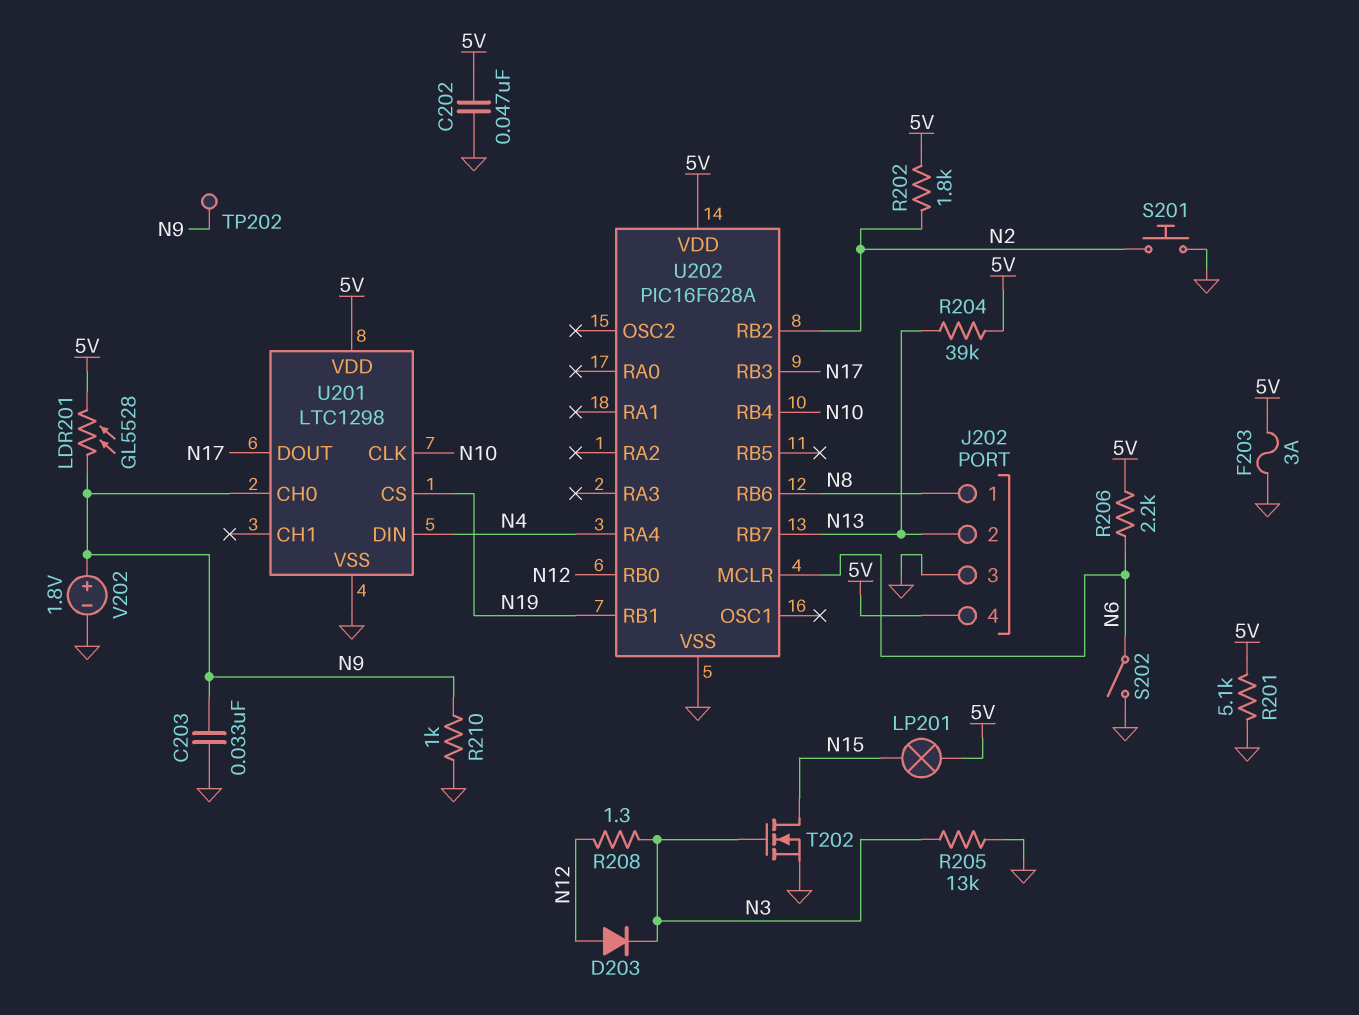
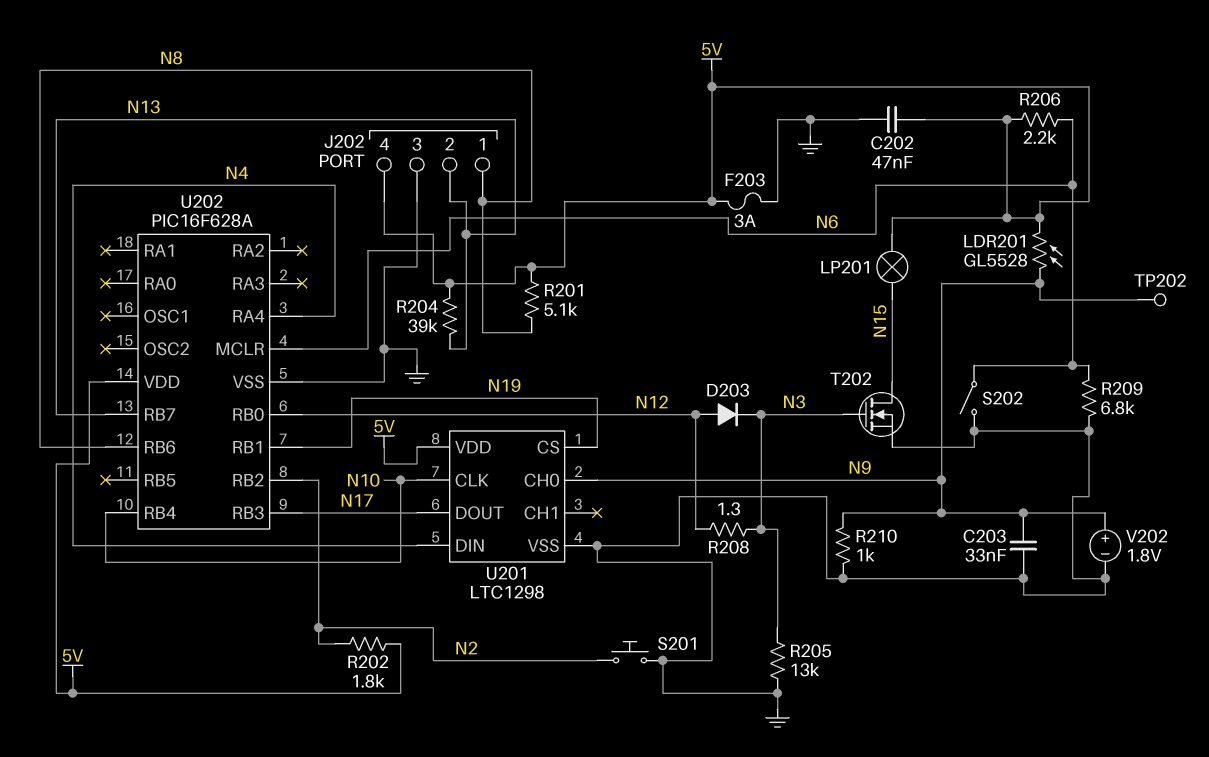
R201: 5.1k (5V, GND) -> 5.1k (5V, N8)
R209: none -> 6.8k (GND, N6)

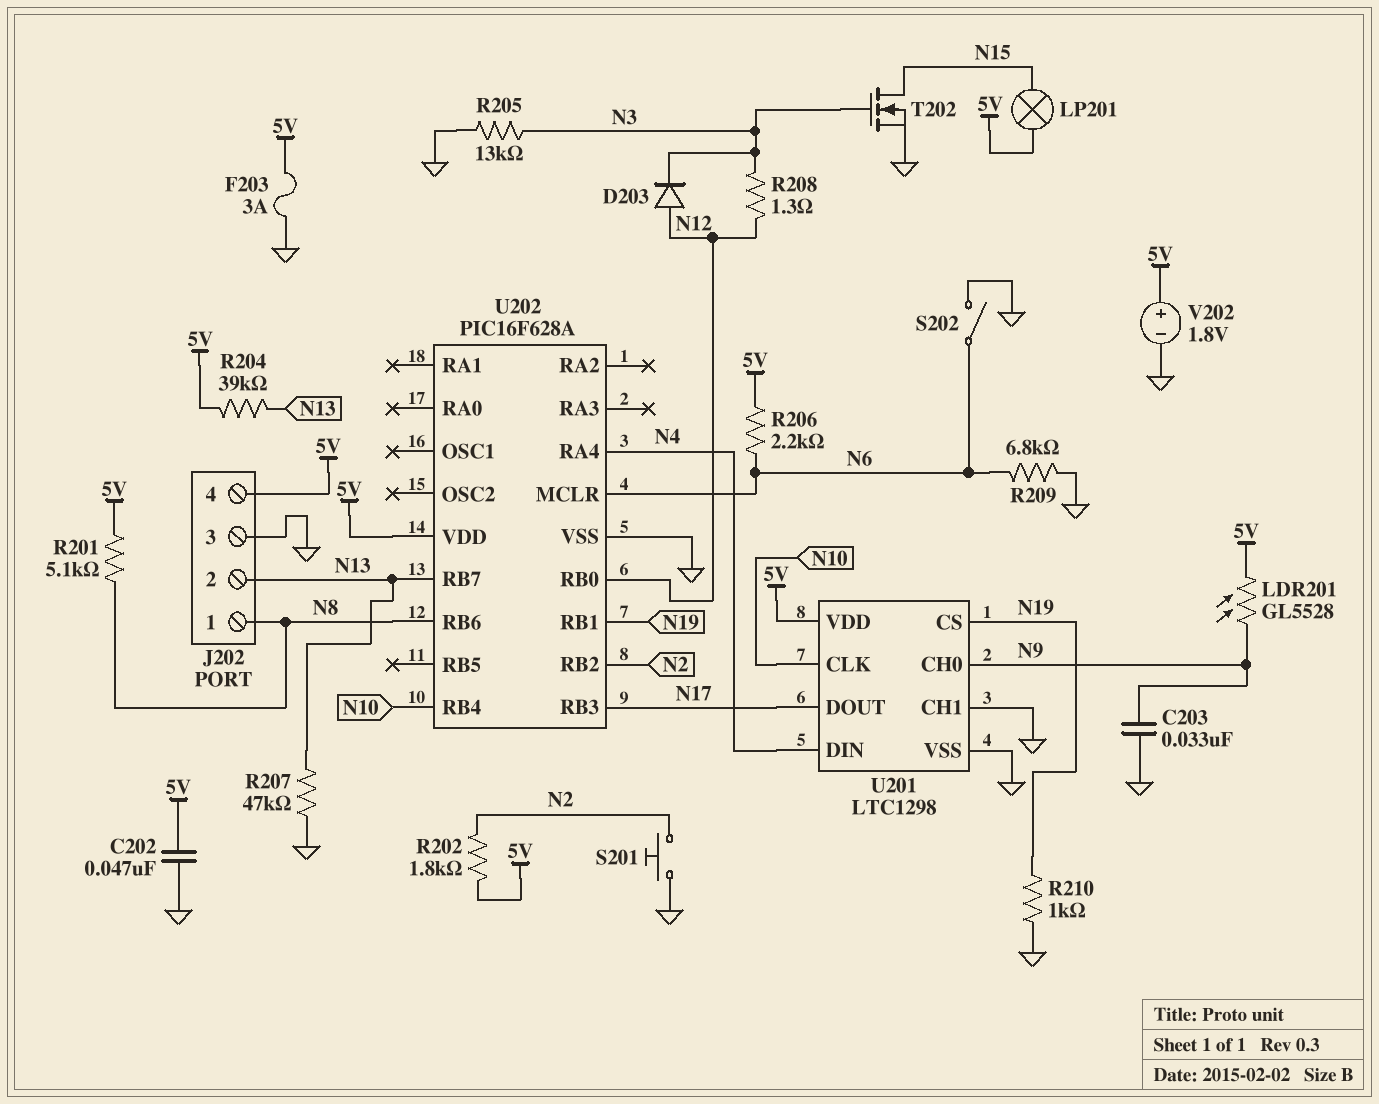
R207: none -> 47k (GND, N13)
R210: 1k (GND, N9) -> 1k (GND, N19)
TP202: test point (N9) -> none
U201 pin CH1: none -> GND
V202: 1.8V (plus N9, minus GND) -> 1.8V (plus 5V, minus GND)

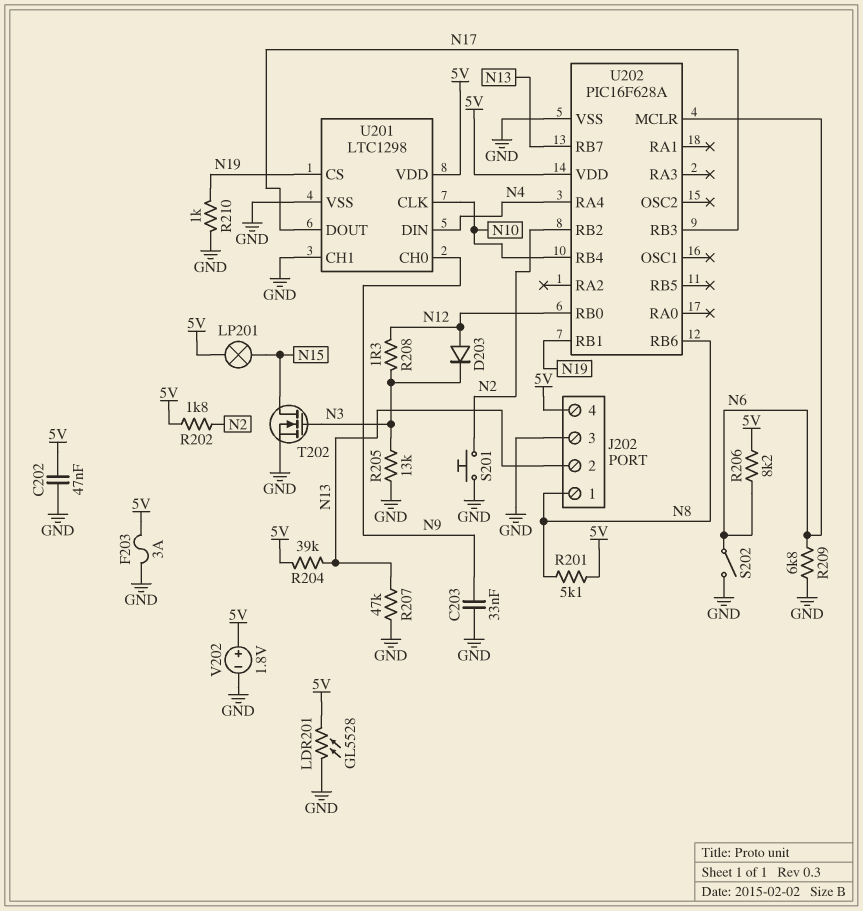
LDR201: GL5528 (5V, N9) -> GL5528 (5V, GND)
R206: 2.2k (5V, N6) -> 8.2k (5V, N6)

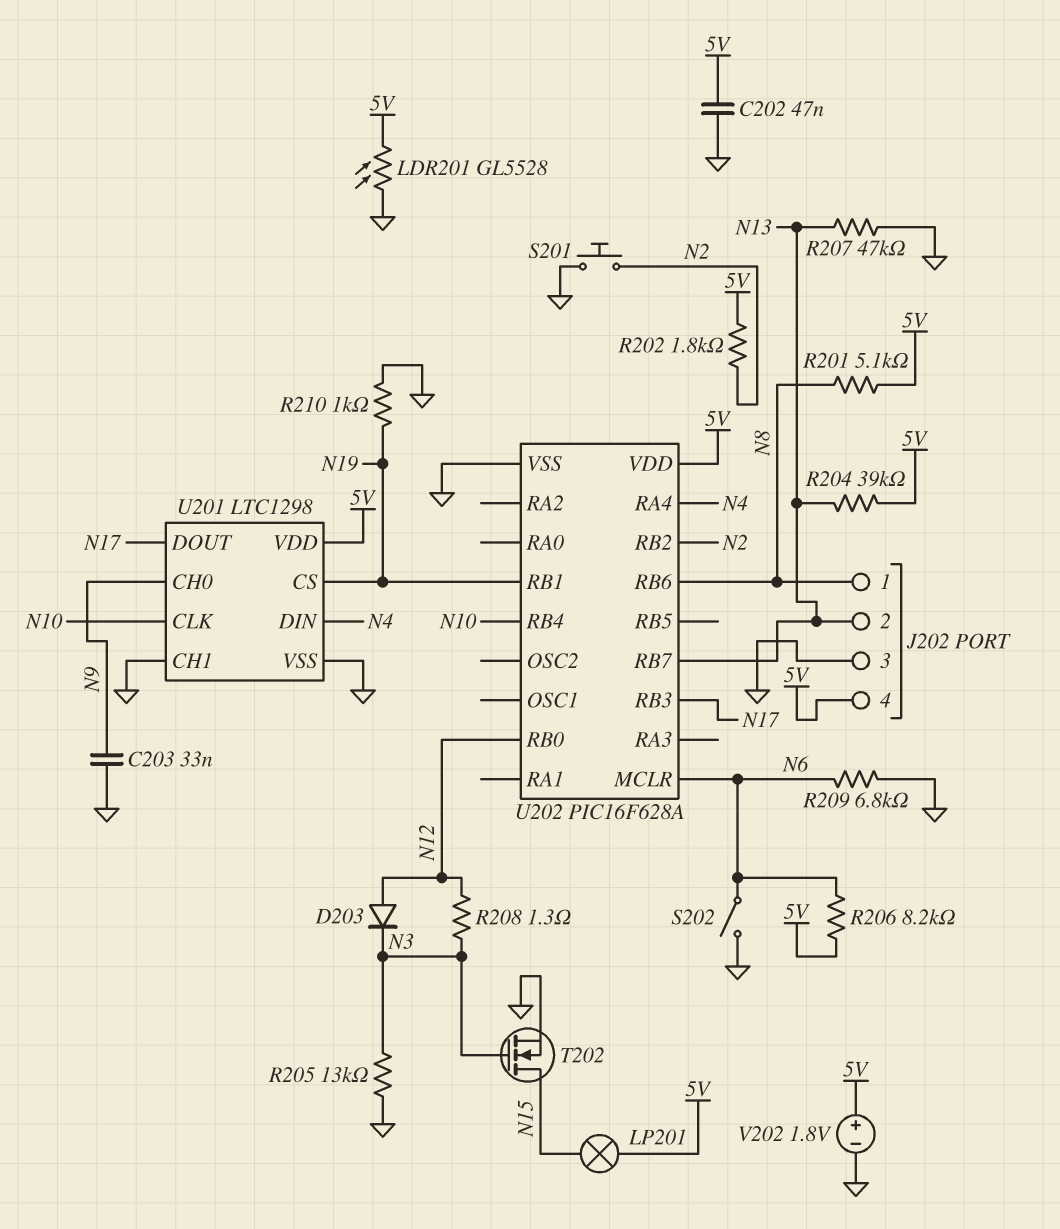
F203: 3A (5V, GND) -> none

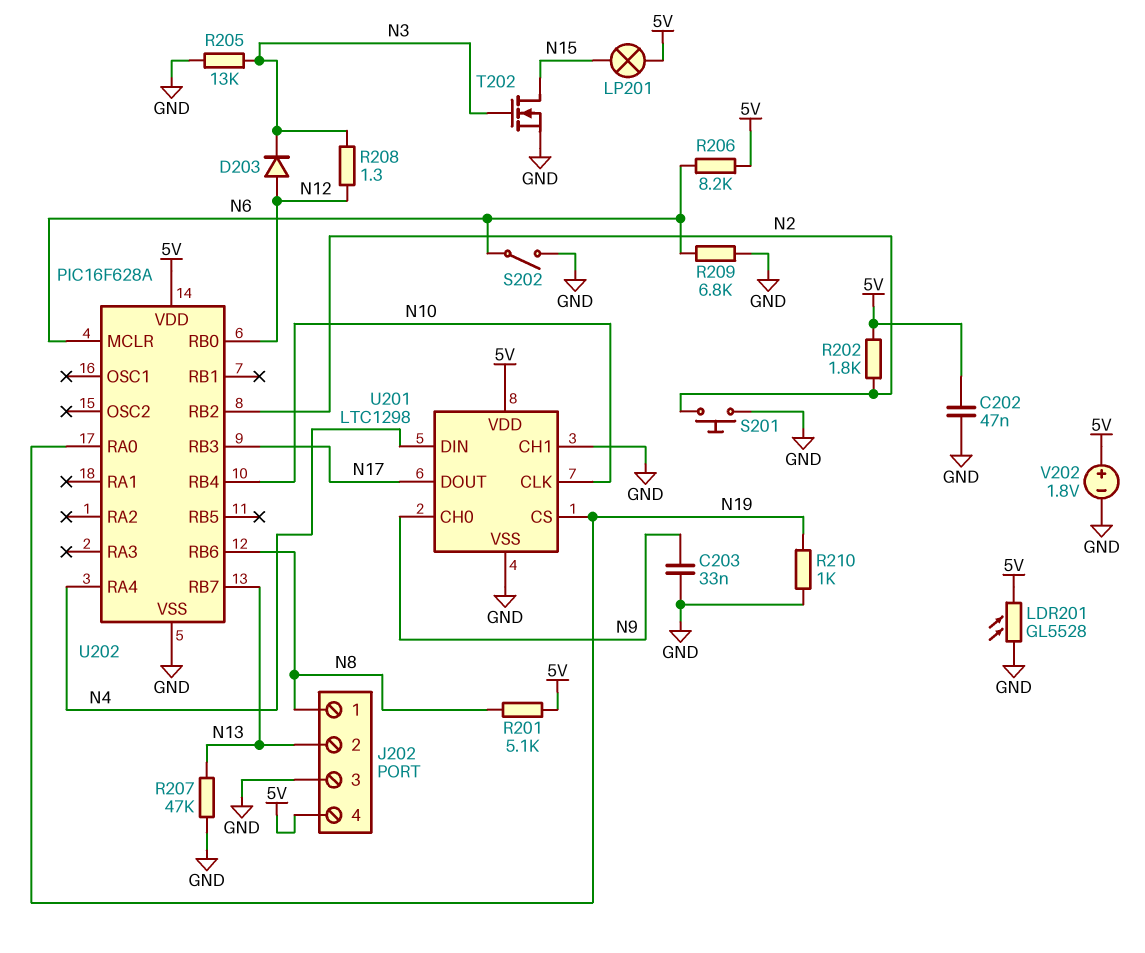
R204: 39k (5V, N13) -> none
U202 pin RA0: none -> N19
U202 pin RB1: N19 -> none

